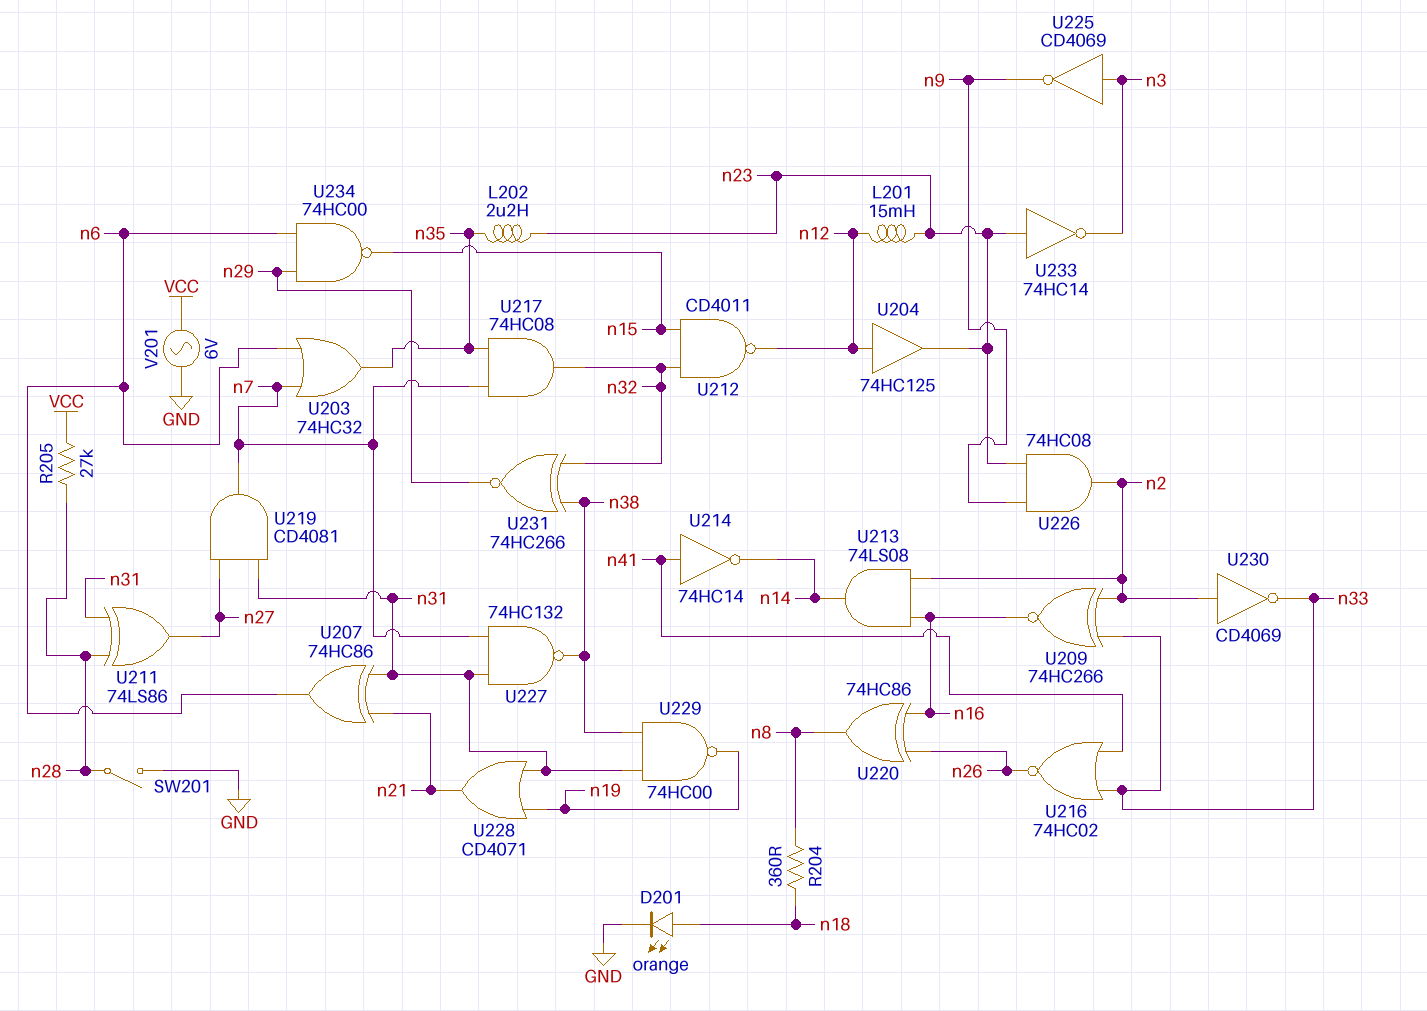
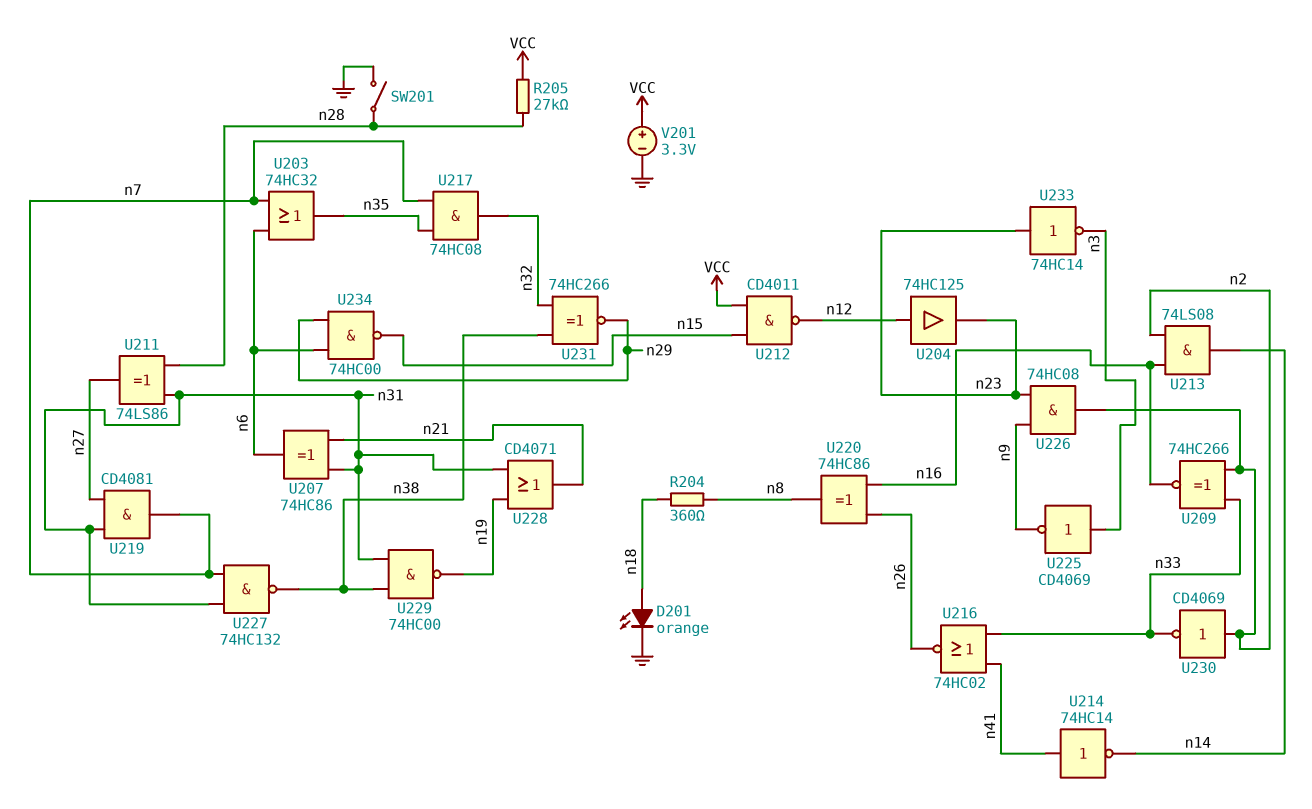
L201: 15mH (n12, n23) -> none
L202: 2.2uH (n23, n35) -> none
U212: NAND CD4011 (in n15, in n32, out n12) -> NAND CD4011 (in VCC, in n15, out n12)
V201: AC 6V (GND, VCC) -> 3.3V (plus VCC, minus GND)

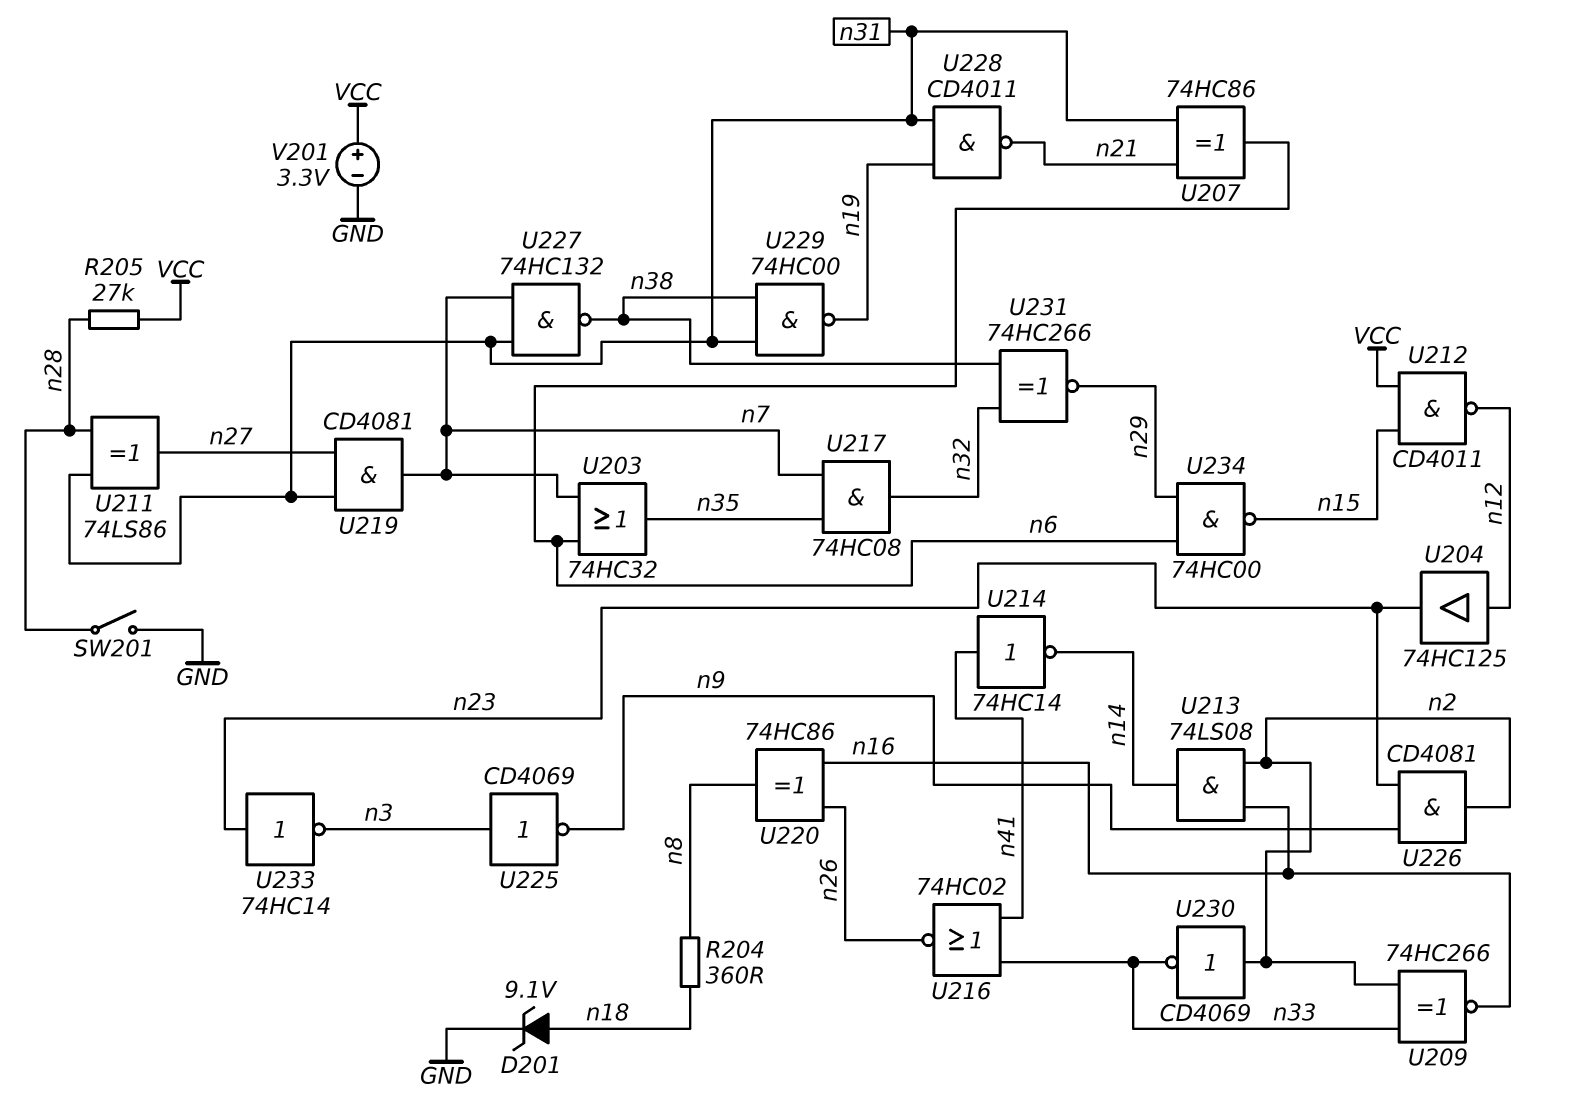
D201: LED orange (A n18, K GND) -> zener 9.1V (A n18, K GND)
U226: AND 74HC08 (in n9, in n23, out n2) -> AND CD4081 (in n9, in n23, out n2)
U228: OR CD4071 (in n19, in n31, out n21) -> NAND CD4011 (in n19, in n31, out n21)

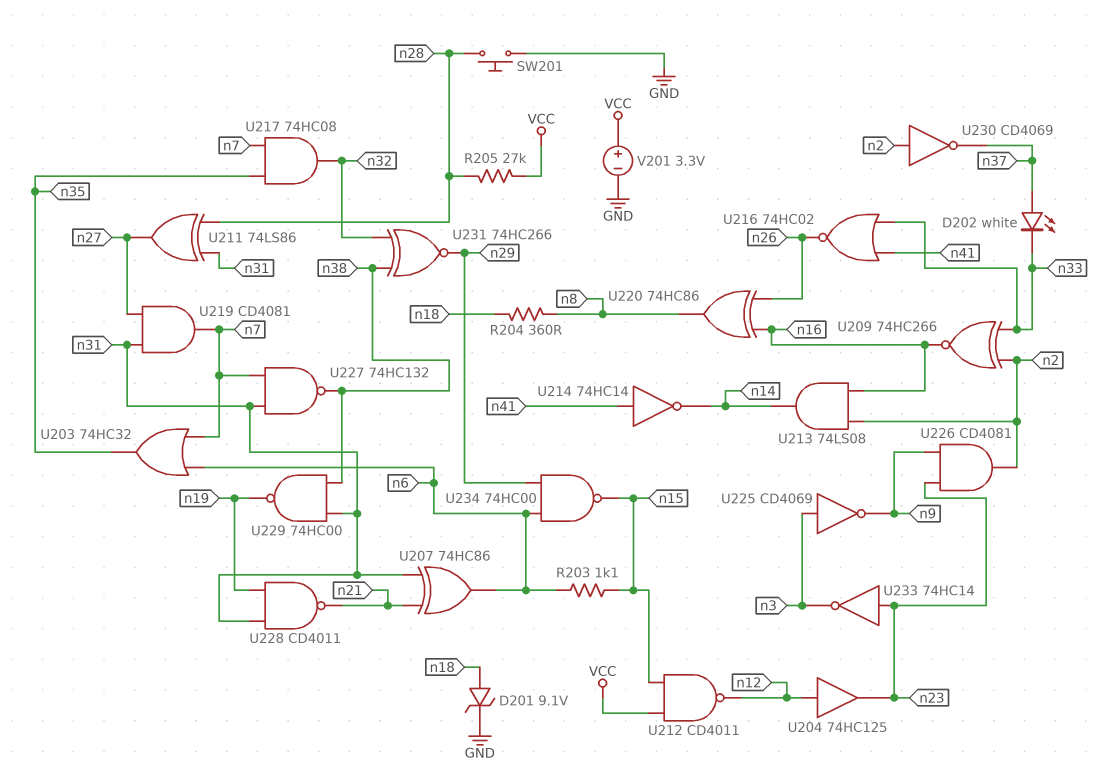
D202: none -> LED white (A n37, K n33)
R203: none -> 1.1k (n6, n15)
SW201: switch (GND, n28) -> button (GND, n28)
U230: NOT CD4069 (in n2, out n33) -> NOT CD4069 (in n2, out n37)

